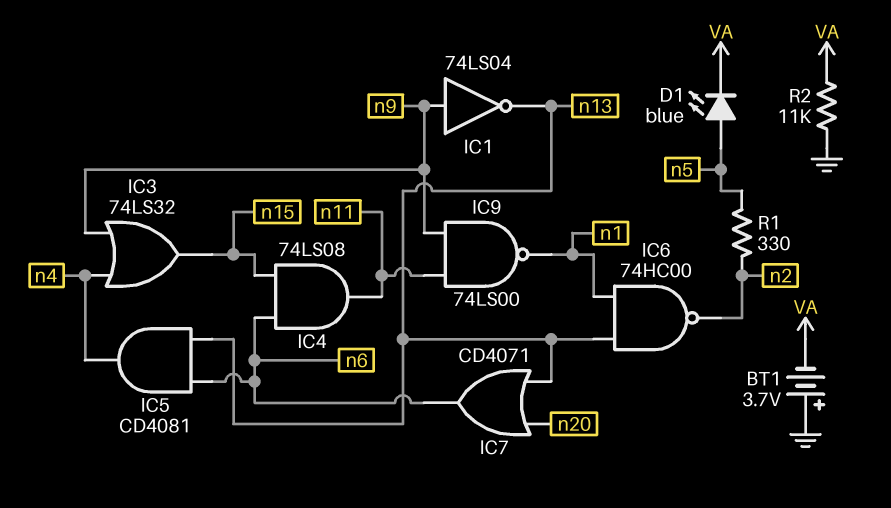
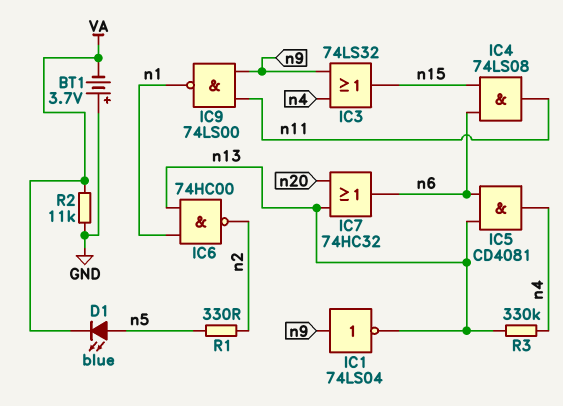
IC7: OR CD4071 (in n13, in n20, out n6) -> OR 74HC32 (in n13, in n20, out n6)
R3: none -> 330k (n4, n13)

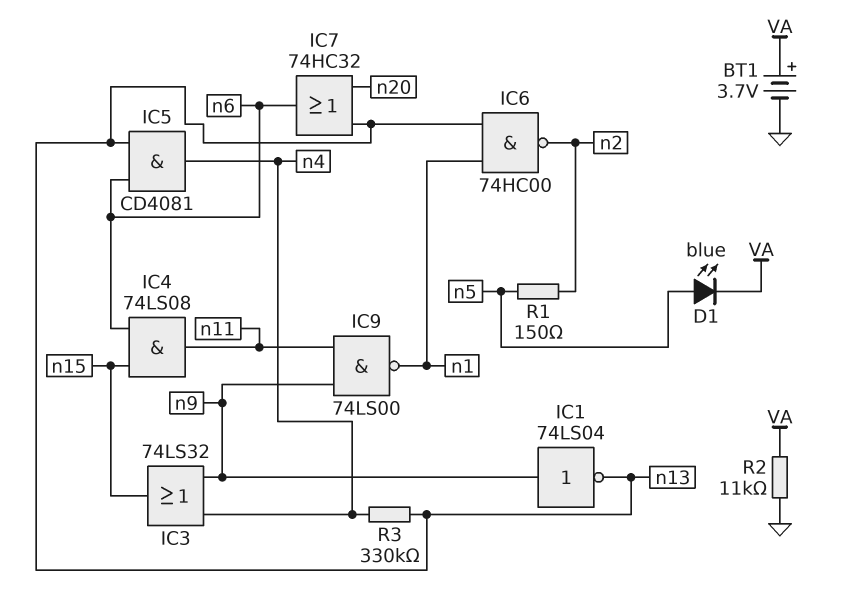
BT1: 3.7V (plus GND, minus VA) -> 3.7V (plus VA, minus GND)
R1: 330 (n2, n5) -> 150 (n2, n5)

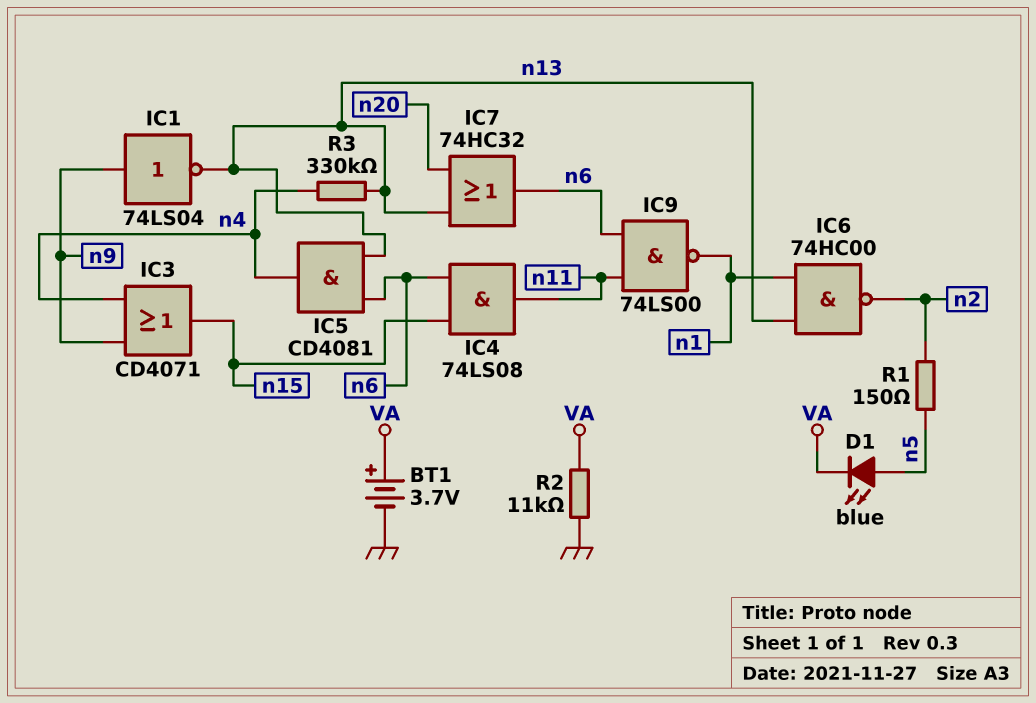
IC3: OR 74LS32 (in n4, in n9, out n15) -> OR CD4071 (in n4, in n9, out n15)
IC9: NAND 74LS00 (in n9, in n11, out n1) -> NAND 74LS00 (in n6, in n11, out n1)

